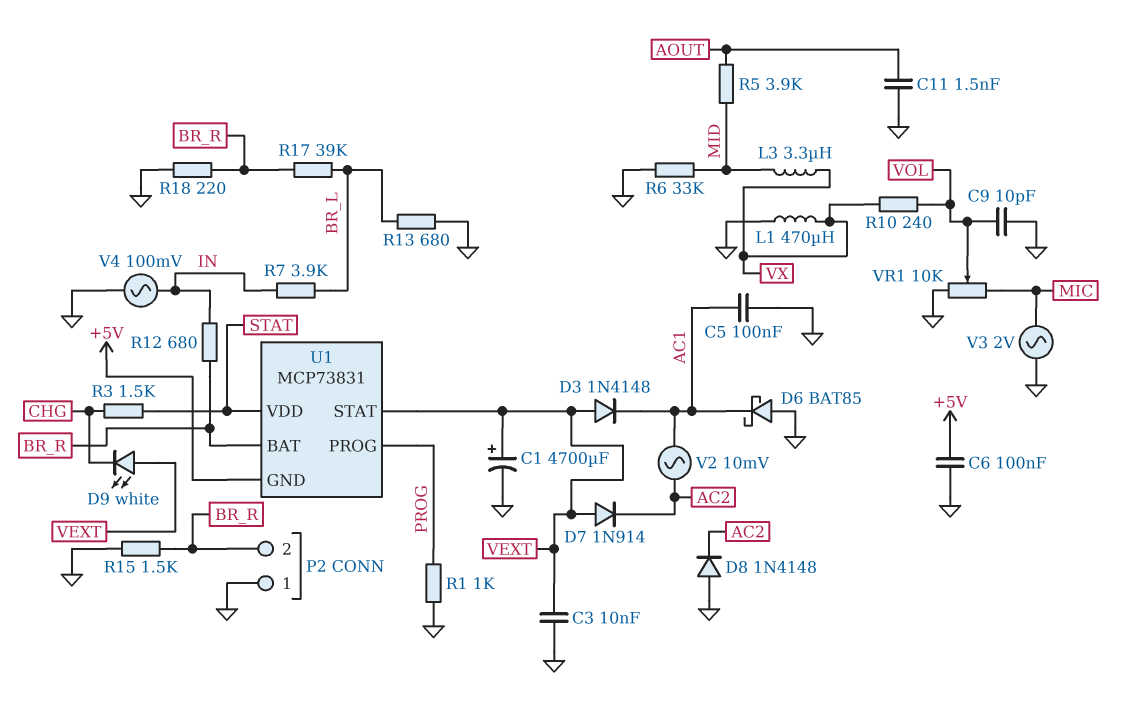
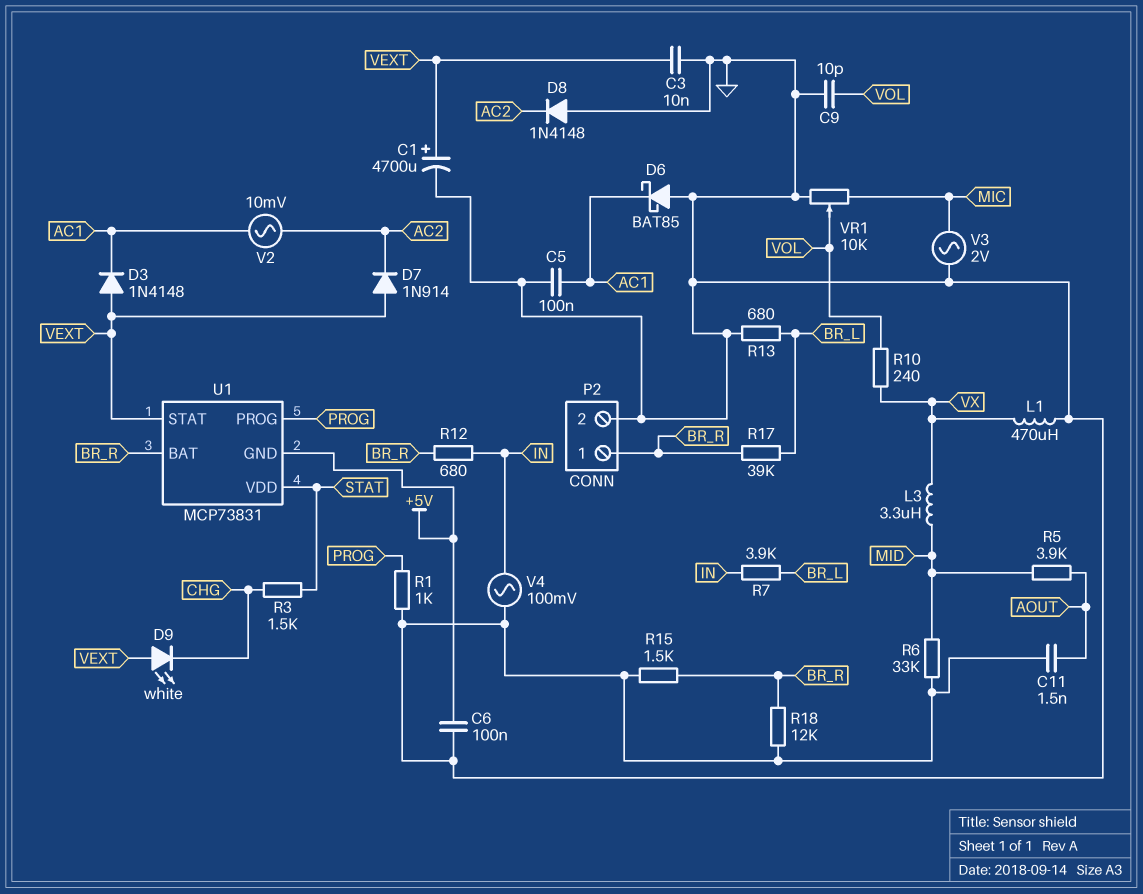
P2 pin 1: GND -> BR_R
P2 pin 2: BR_R -> GND
R18: 220 (BR_R, GND) -> 12k (BR_R, GND)

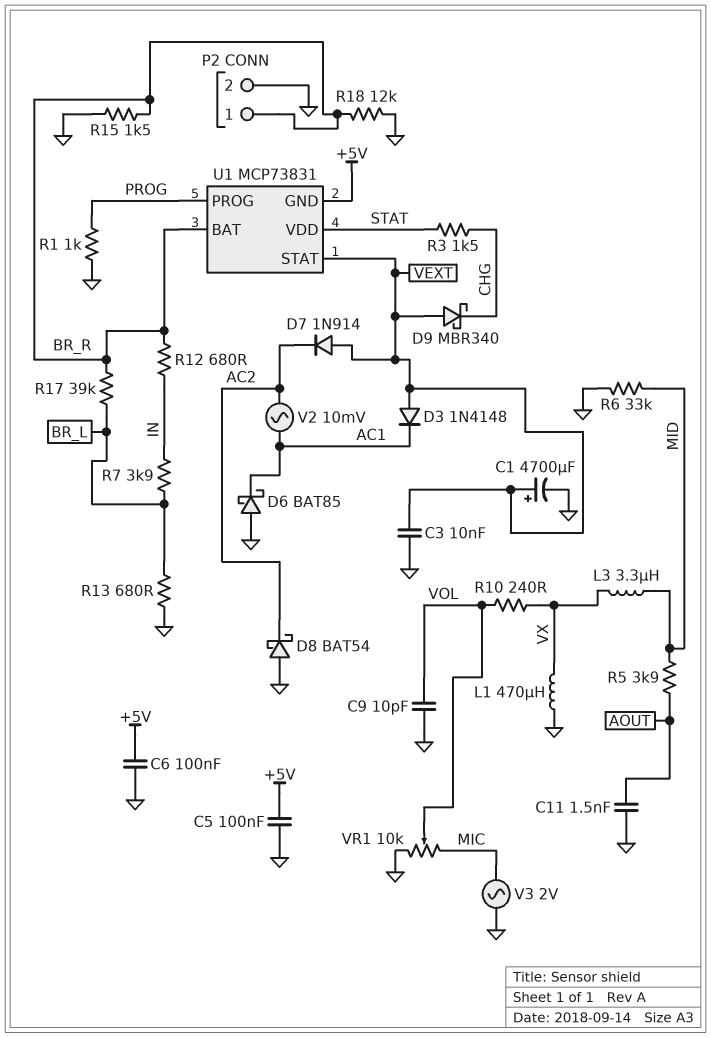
C5: 100nF (AC1, GND) -> 100nF (+5V, GND)
D8: diode 1N4148 (A GND, K AC2) -> schottky BAT54 (A GND, K AC2)
D9: LED white (A VEXT, K CHG) -> schottky MBR340 (A VEXT, K CHG)
V4: AC 100mV (GND, IN) -> none

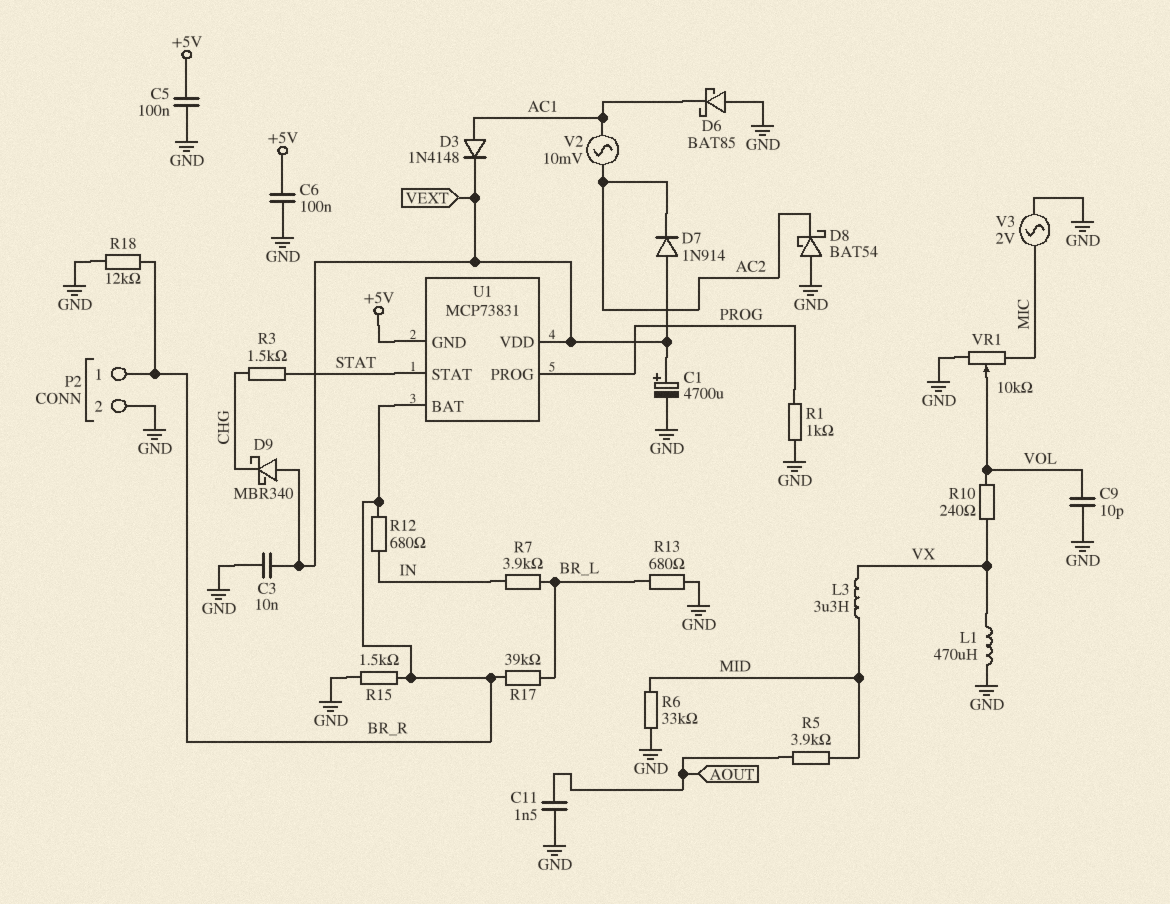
D3: diode 1N4148 (A VEXT, K AC1) -> diode 1N4148 (A AC1, K VEXT)
U1 pin STAT: VEXT -> STAT
U1 pin VDD: STAT -> VEXT

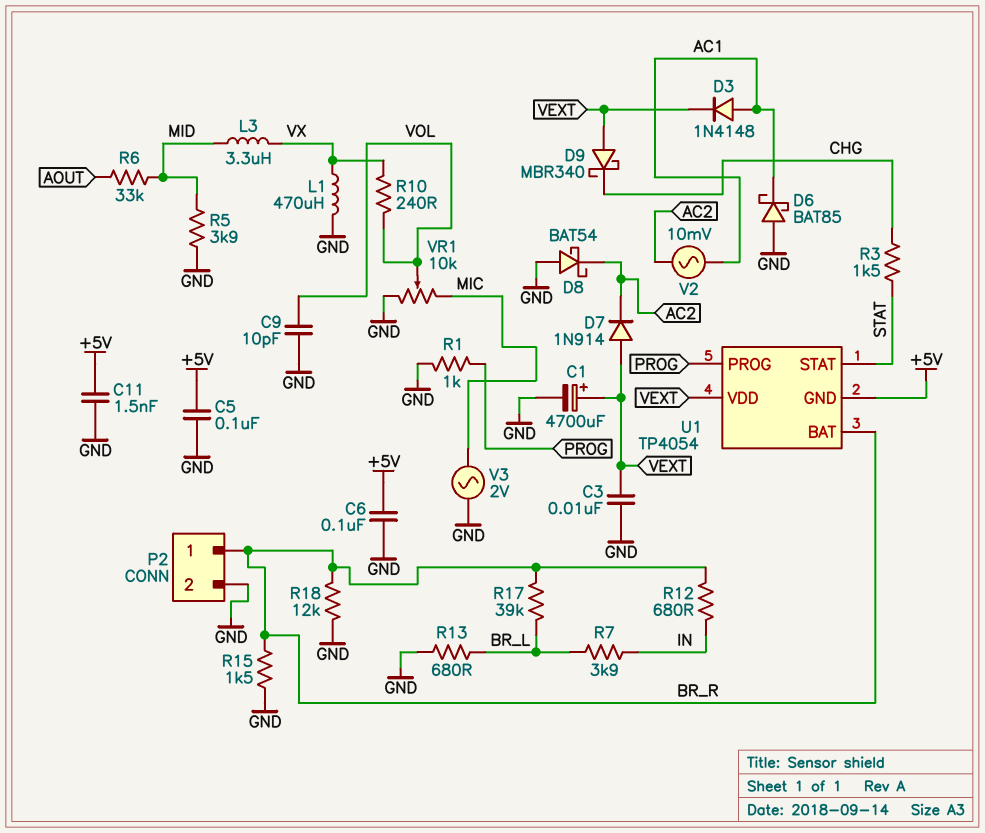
C11: 1.5nF (AOUT, GND) -> 1.5nF (+5V, GND)
R5: 3.9k (AOUT, MID) -> 3.9k (GND, MID)
R6: 33k (GND, MID) -> 33k (AOUT, MID)
U1: MCP73831 -> TP4054

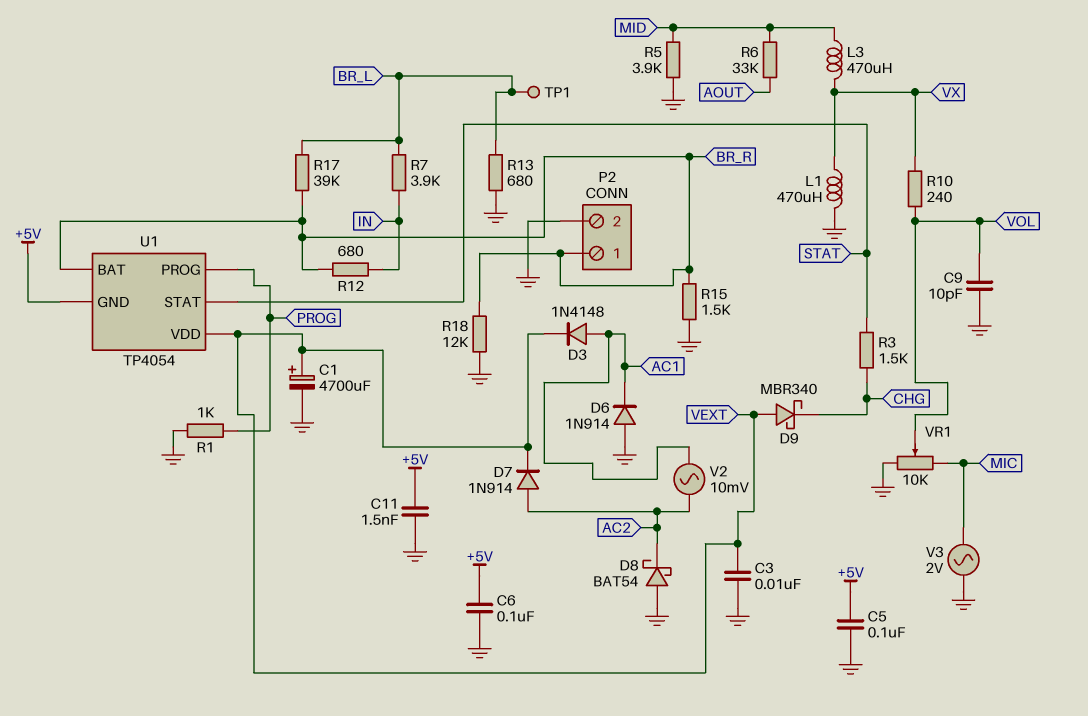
D6: schottky BAT85 (A GND, K AC1) -> diode 1N914 (A GND, K AC1)
D7: diode 1N914 (A VEXT, K AC2) -> diode 1N914 (A AC2, K VEXT)
L3: 3.3uH (MID, VX) -> 470uH (MID, VX)
TP1: none -> test point (BR_L)

